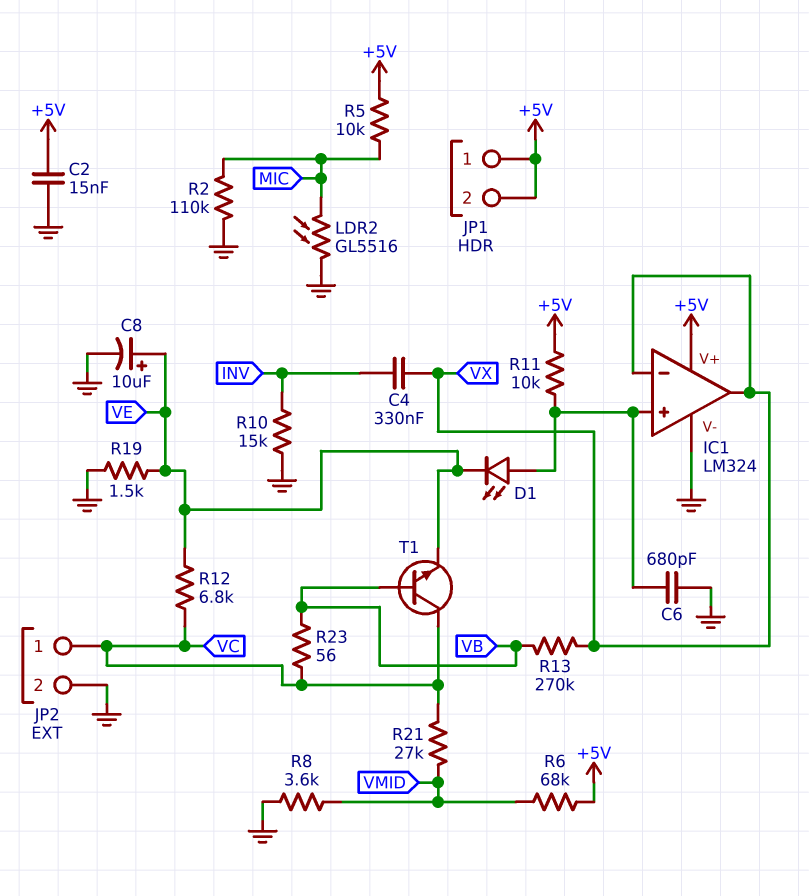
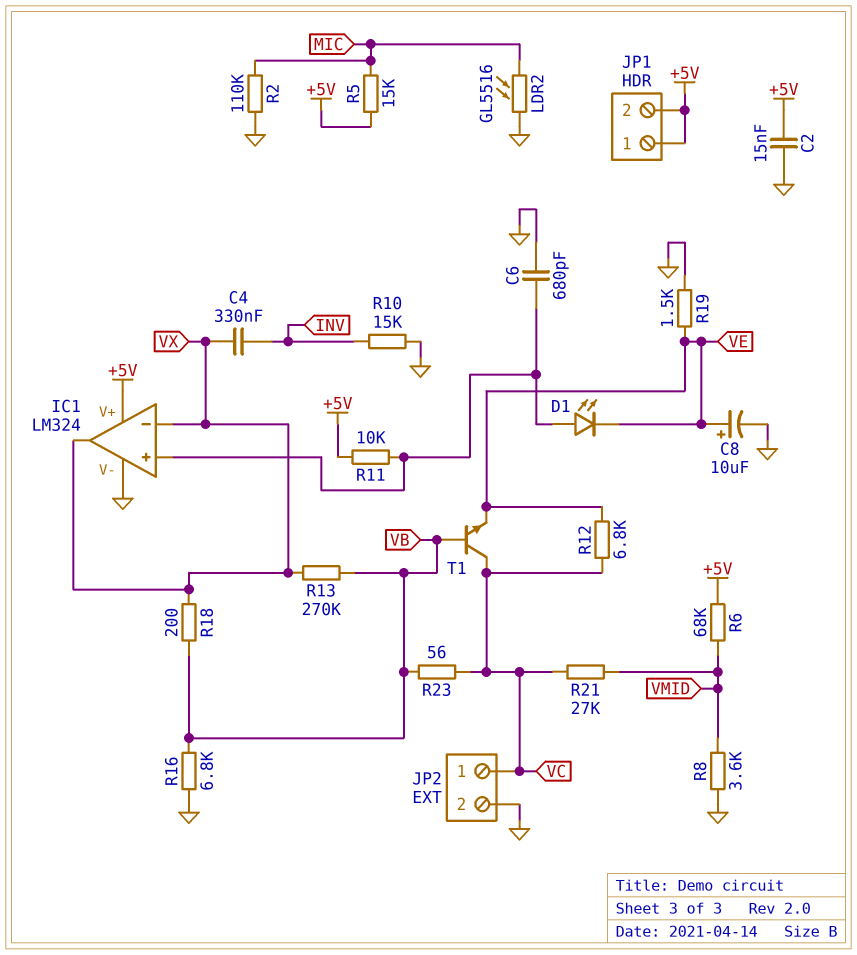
R5: 10k (+5V, MIC) -> 15k (+5V, MIC)
R16: none -> 6.8k (GND, VB)
R18: none -> 200 (VB, VX)

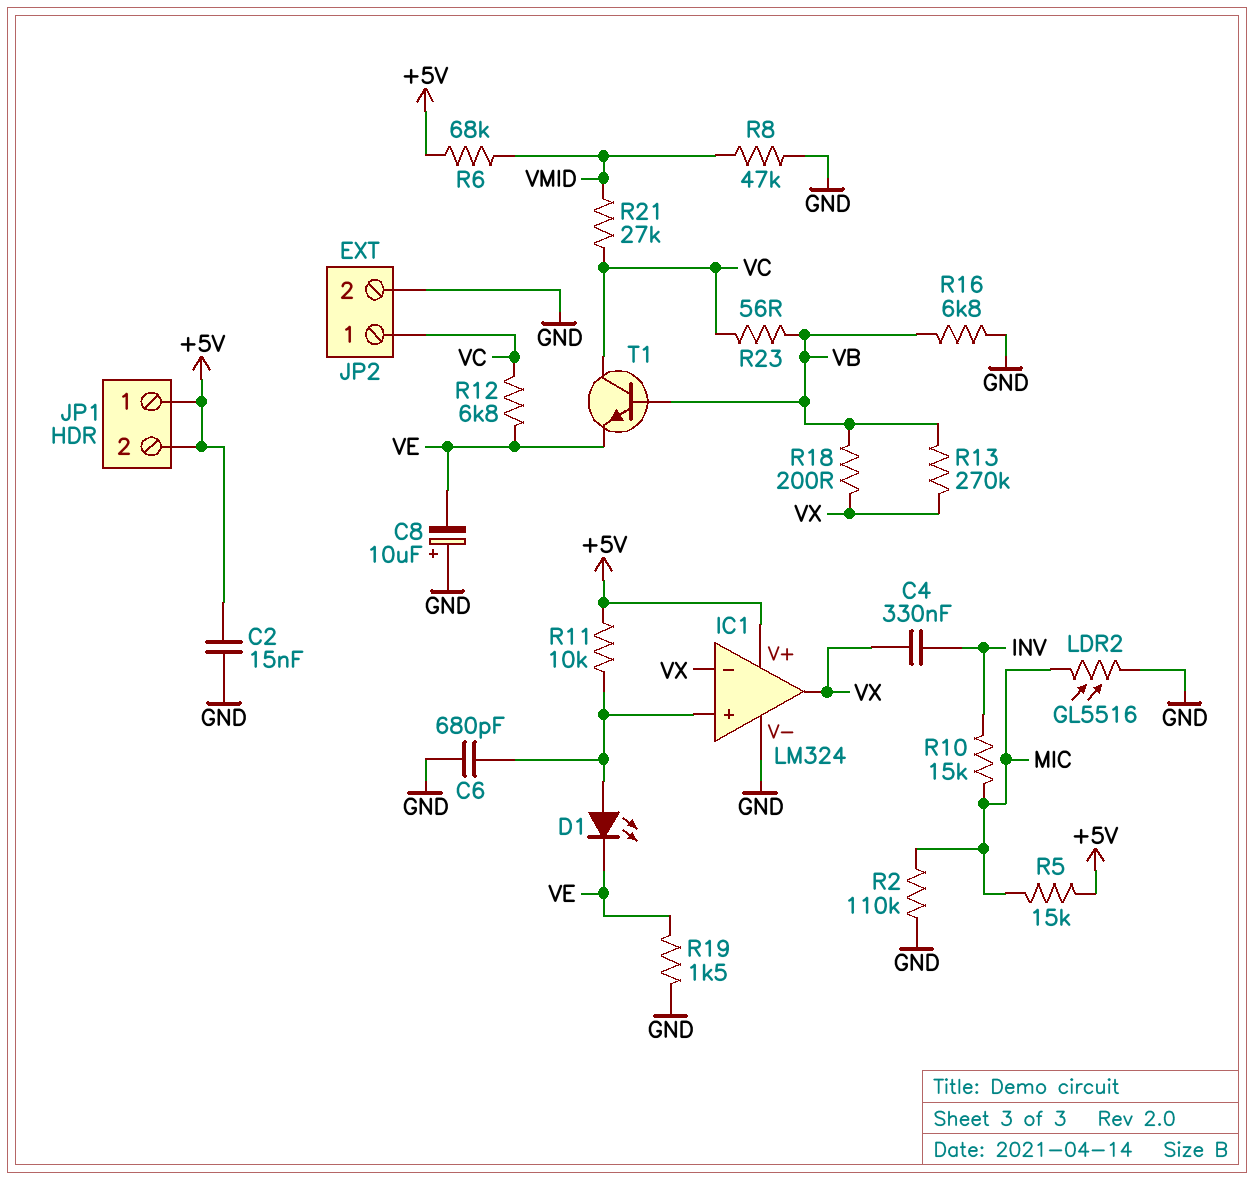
C8: 10uF (plus VE, minus GND) -> 10uF (plus GND, minus VE)
R8: 3.6k (GND, VMID) -> 47k (GND, VMID)
R10: 15k (GND, INV) -> 15k (INV, MIC)

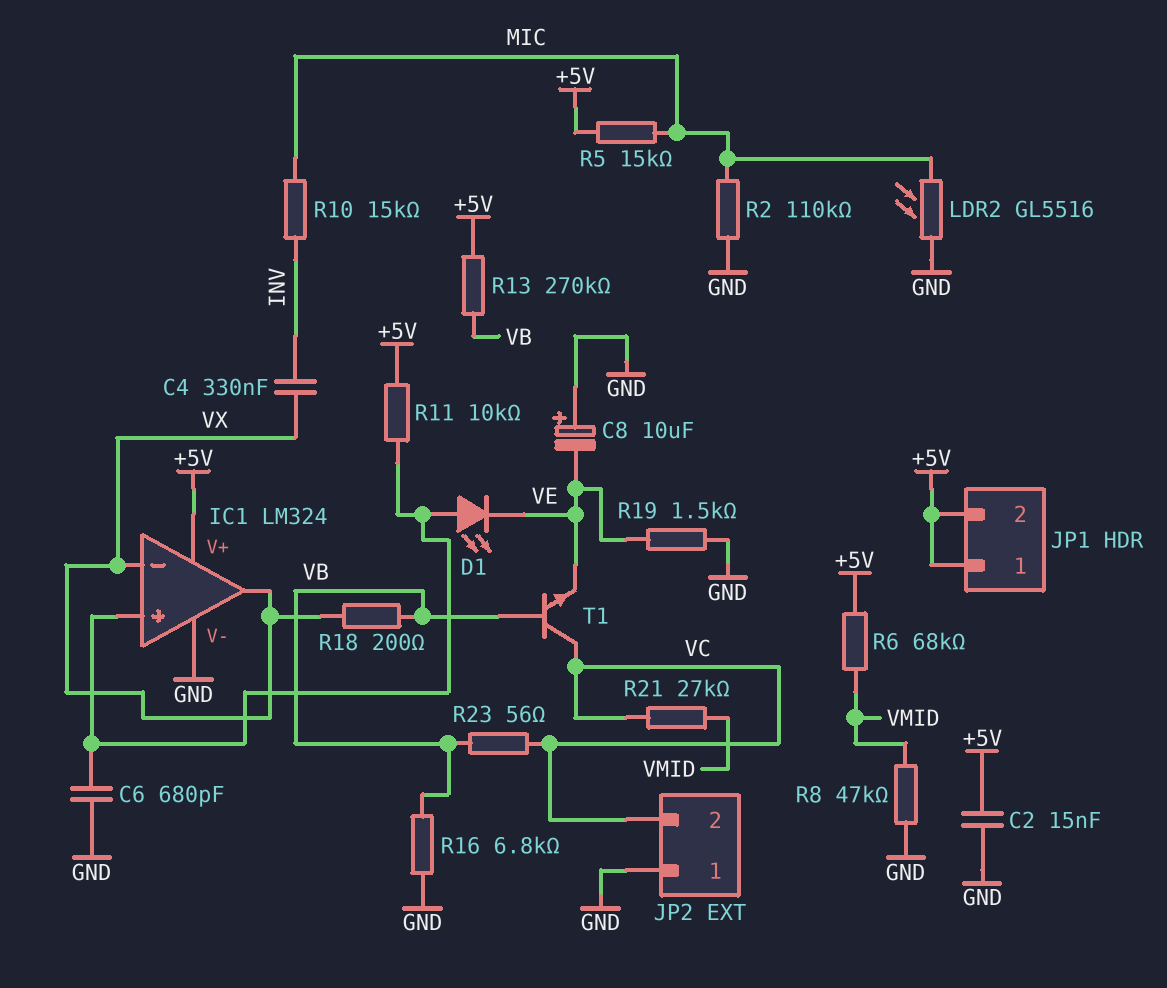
JP2 pin 1: VC -> GND
JP2 pin 2: GND -> VC
R12: 6.8k (VC, VE) -> none
R13: 270k (VB, VX) -> 270k (+5V, VB)

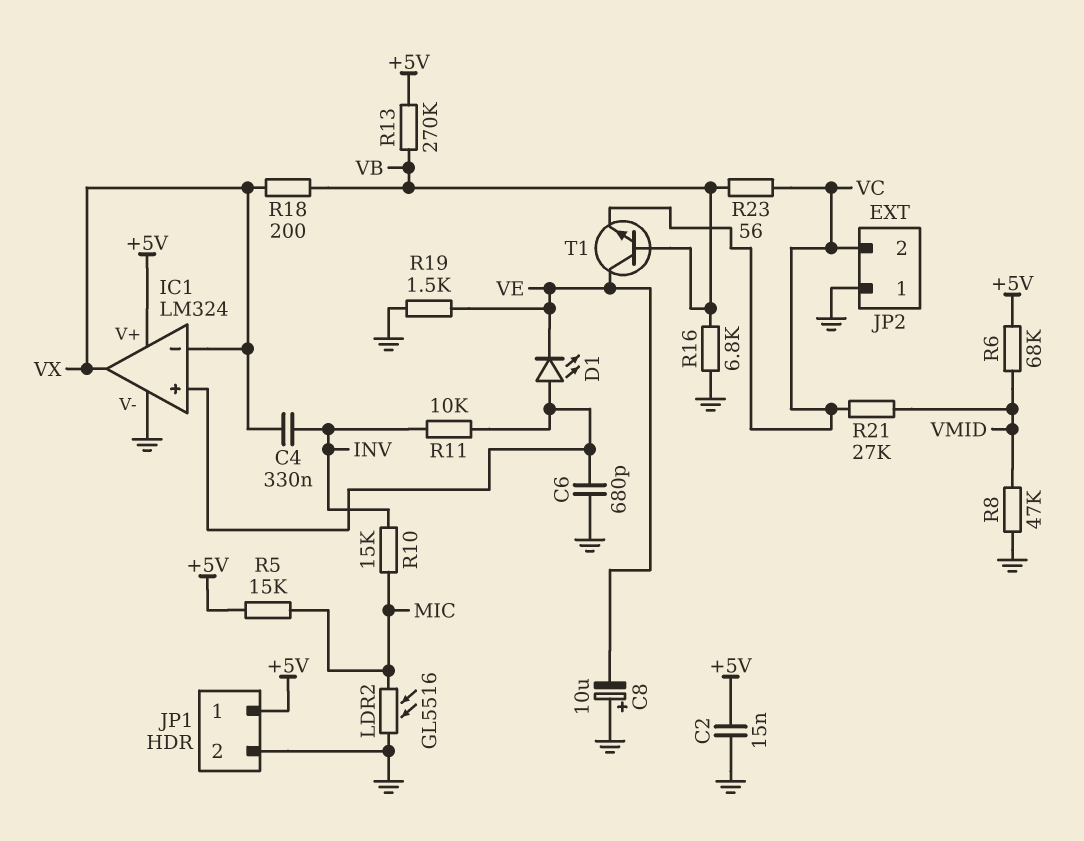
JP1 pin 2: +5V -> GND
R2: 110k (GND, MIC) -> none
R11: 10k (+5V, IC1/in+) -> 10k (IC1/in+, INV)
T1: NPN (B VB, C VC, E VE) -> NPN (B VB, C VE, E VC)

